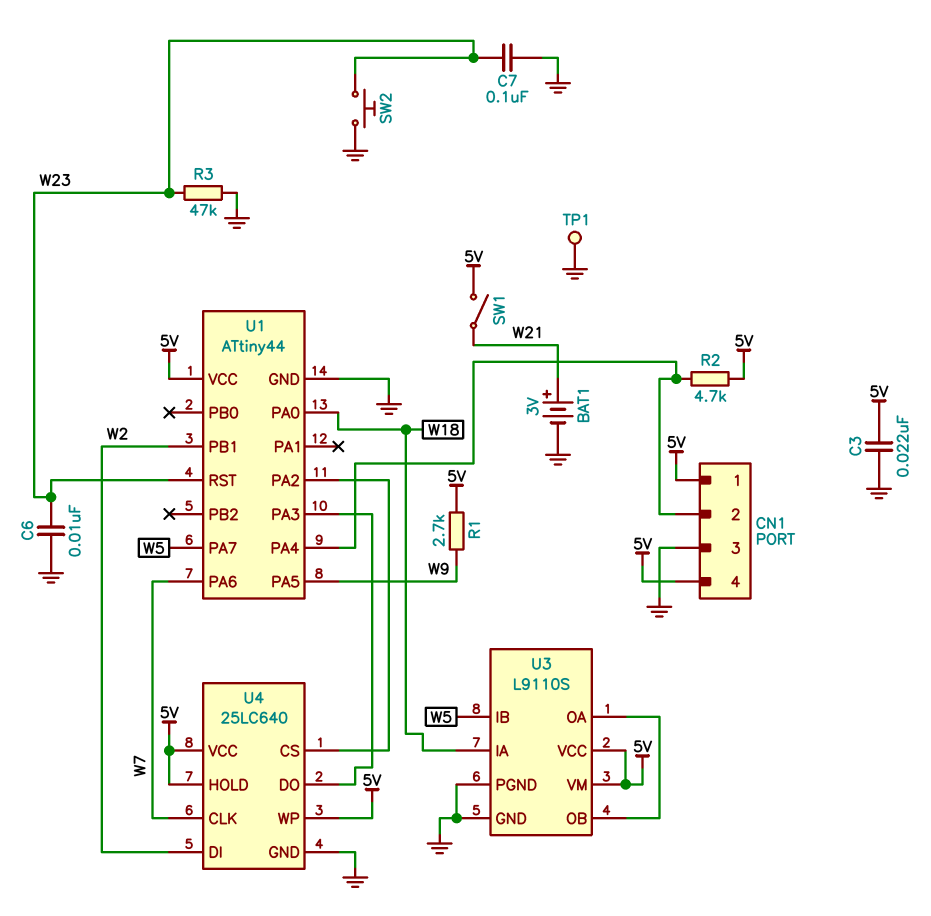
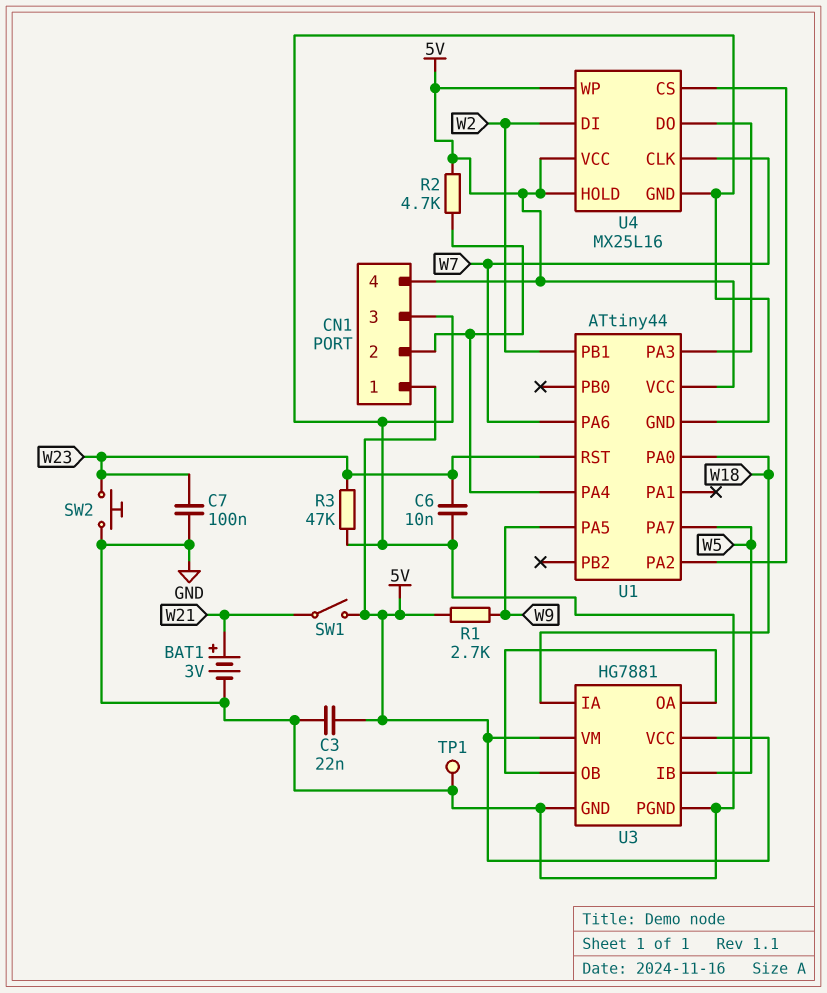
U3: L9110S -> HG7881
U4: 25LC640 -> MX25L16

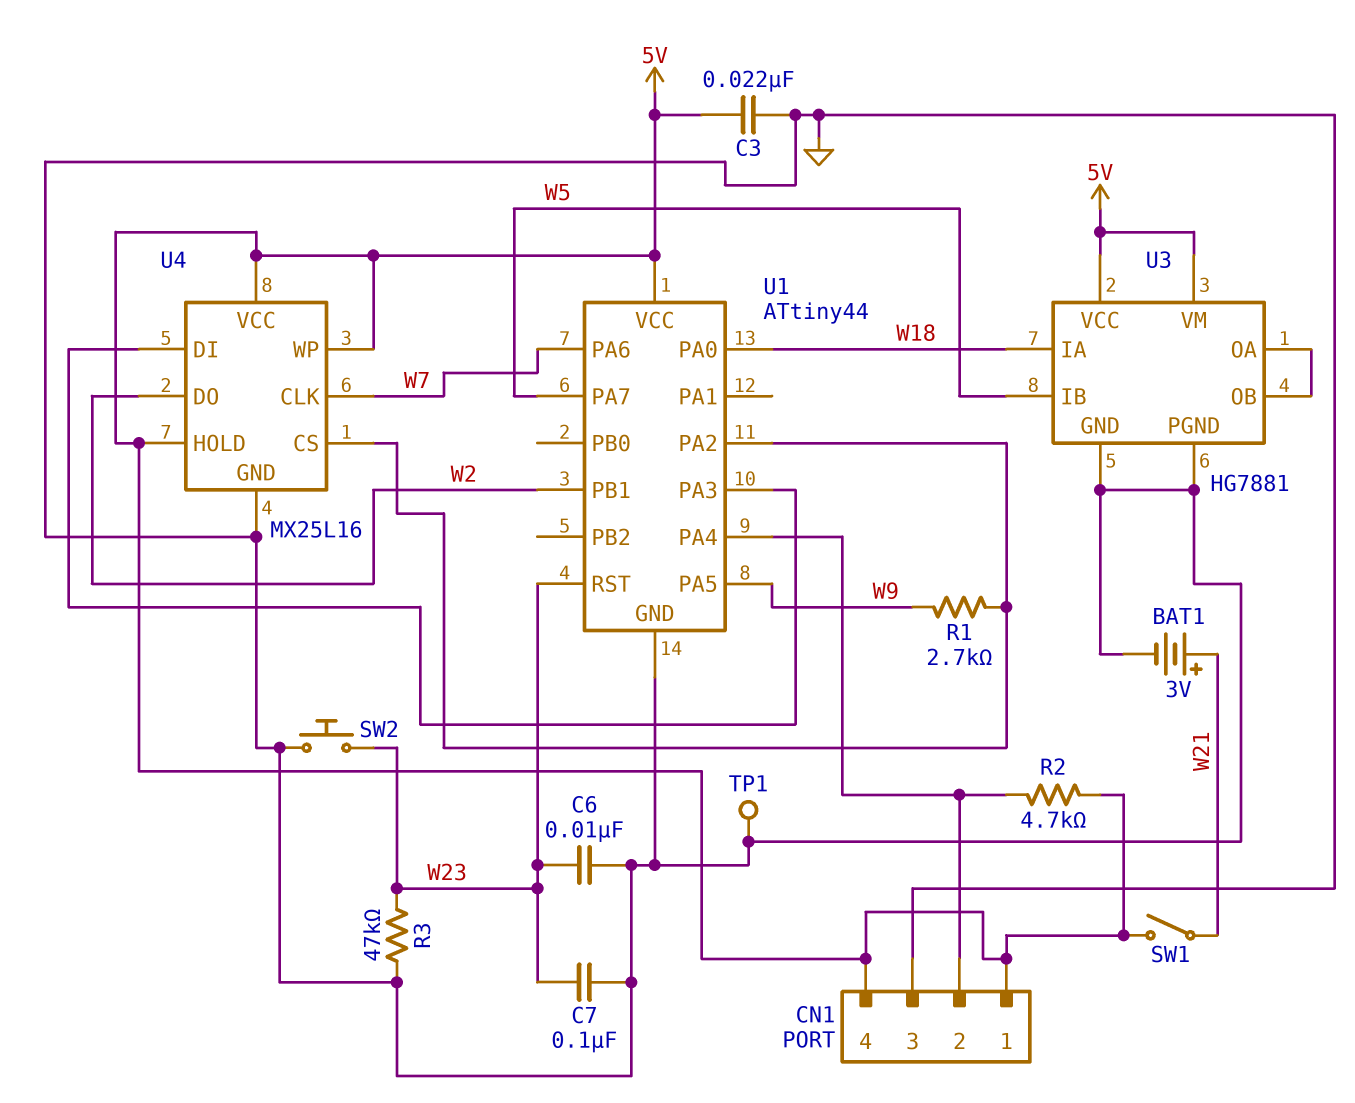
R1: 2.7k (5V, W9) -> 2.7k (U1/PA2, W9)
U4 pin DI: W2 -> U1/PA3
U4 pin DO: U1/PA3 -> W2

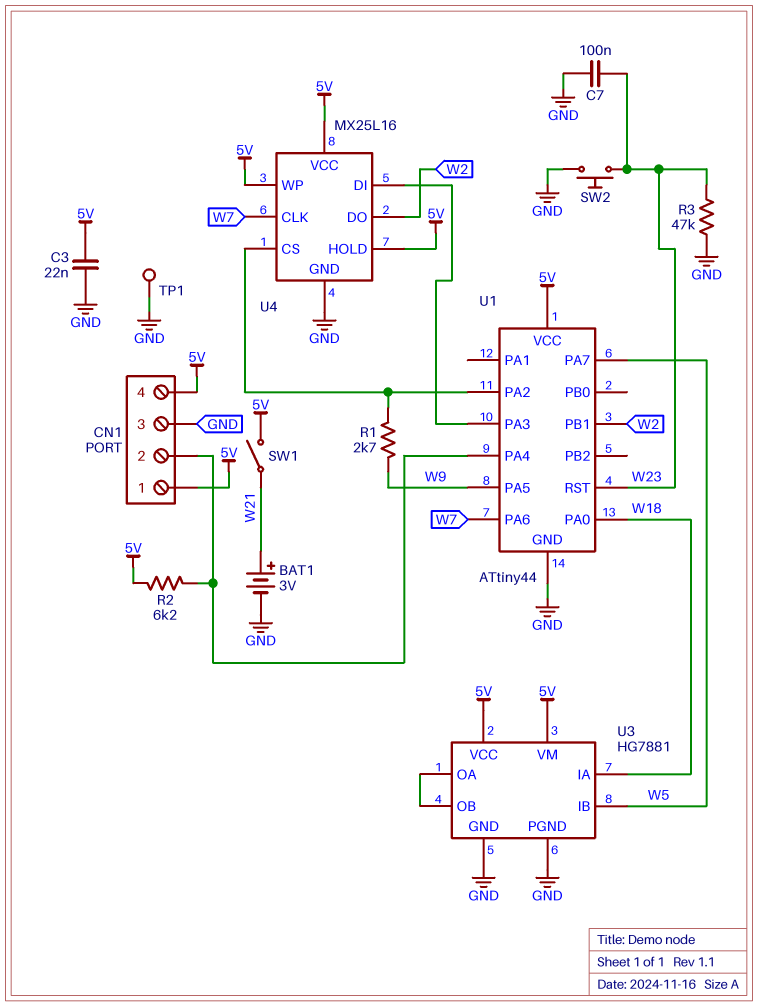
C6: 10nF (GND, W23) -> none
R2: 4.7k (5V, CN1/2) -> 6.2k (5V, CN1/2)

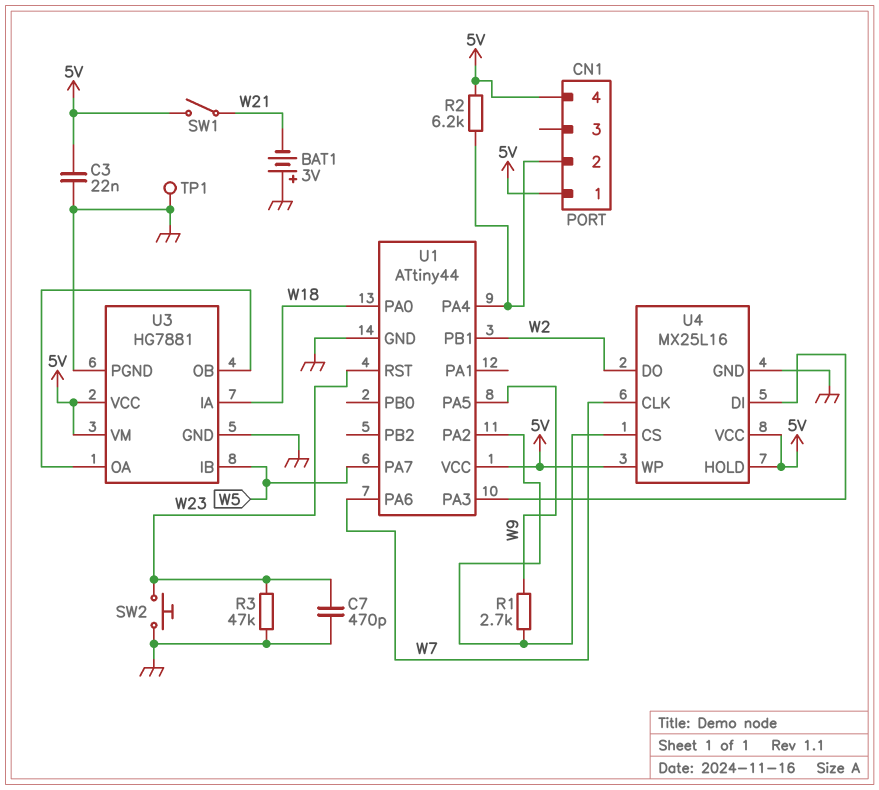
BAT1: 3V (plus W21, minus GND) -> 3V (plus GND, minus W21)
C7: 100nF (GND, W23) -> 470pF (GND, W23)
CN1 pin 3: GND -> none

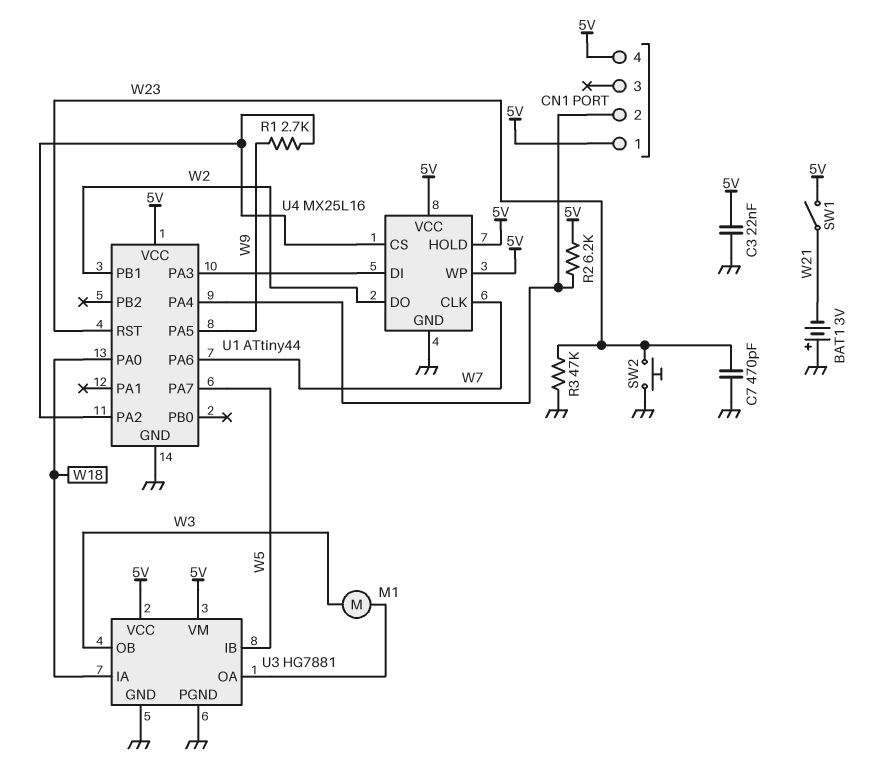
M1: none -> motor (U3/OA, W3)
TP1: test point (GND) -> none
U3 pin OB: U3/OA -> W3

